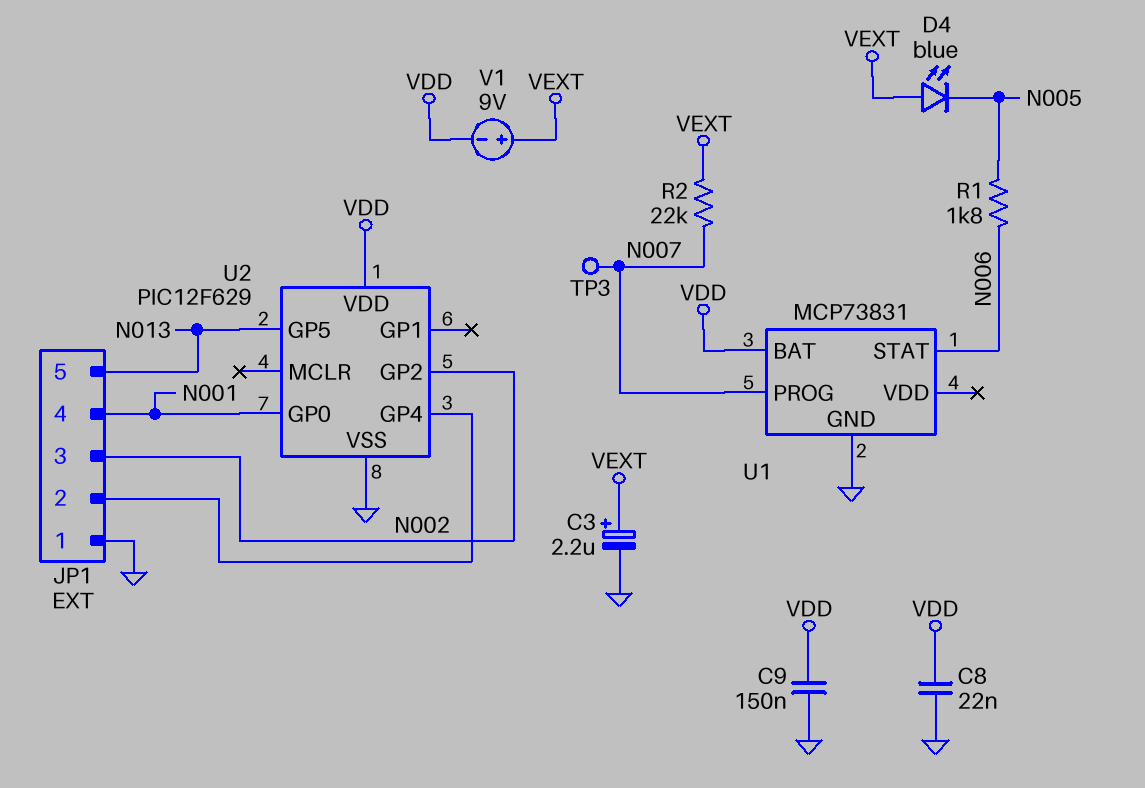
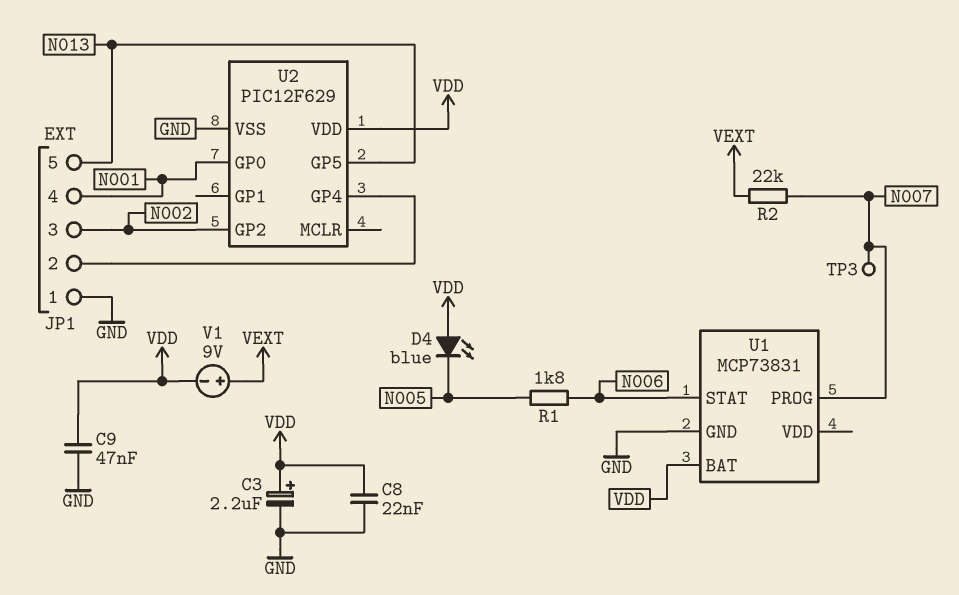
C3: 2.2uF (plus VEXT, minus GND) -> 2.2uF (plus VDD, minus GND)
C9: 150nF (GND, VDD) -> 47nF (GND, VDD)
D4: LED blue (A VEXT, K N005) -> LED blue (A VDD, K N005)

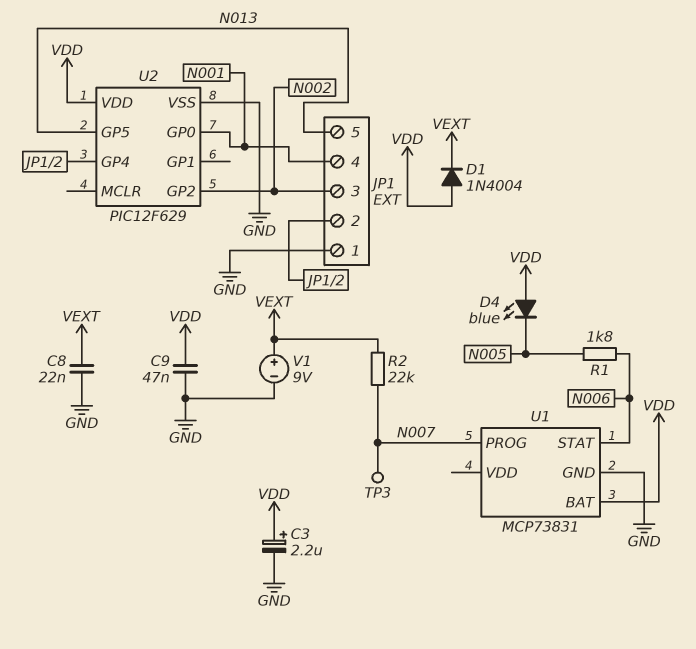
C8: 22nF (GND, VDD) -> 22nF (GND, VEXT)
D1: none -> diode 1N4004 (A VDD, K VEXT)
V1: 9V (plus VEXT, minus VDD) -> 9V (plus VEXT, minus GND)

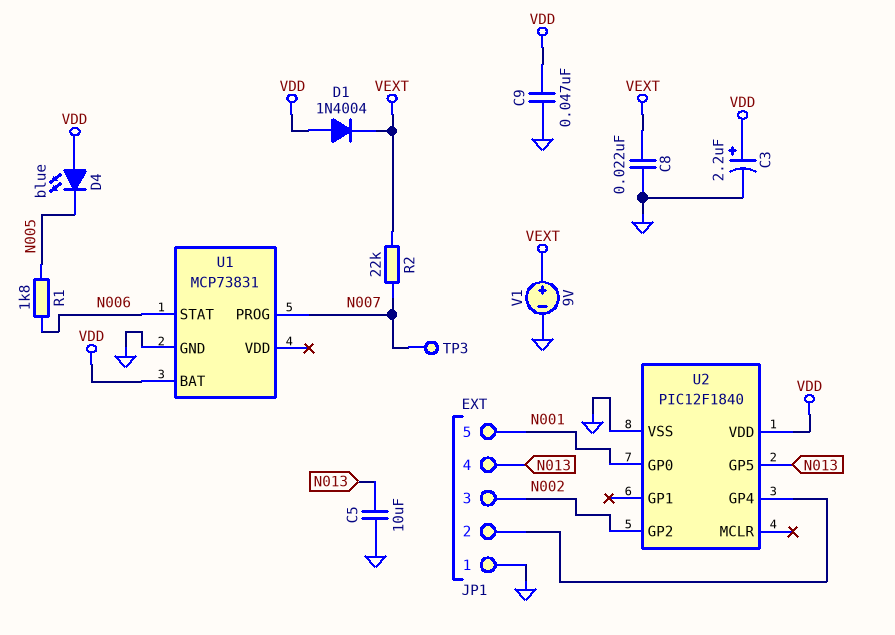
C5: none -> 10uF (GND, N013)
JP1 pin 4: N001 -> N013
JP1 pin 5: N013 -> N001
U2: PIC12F629 -> PIC12F1840

